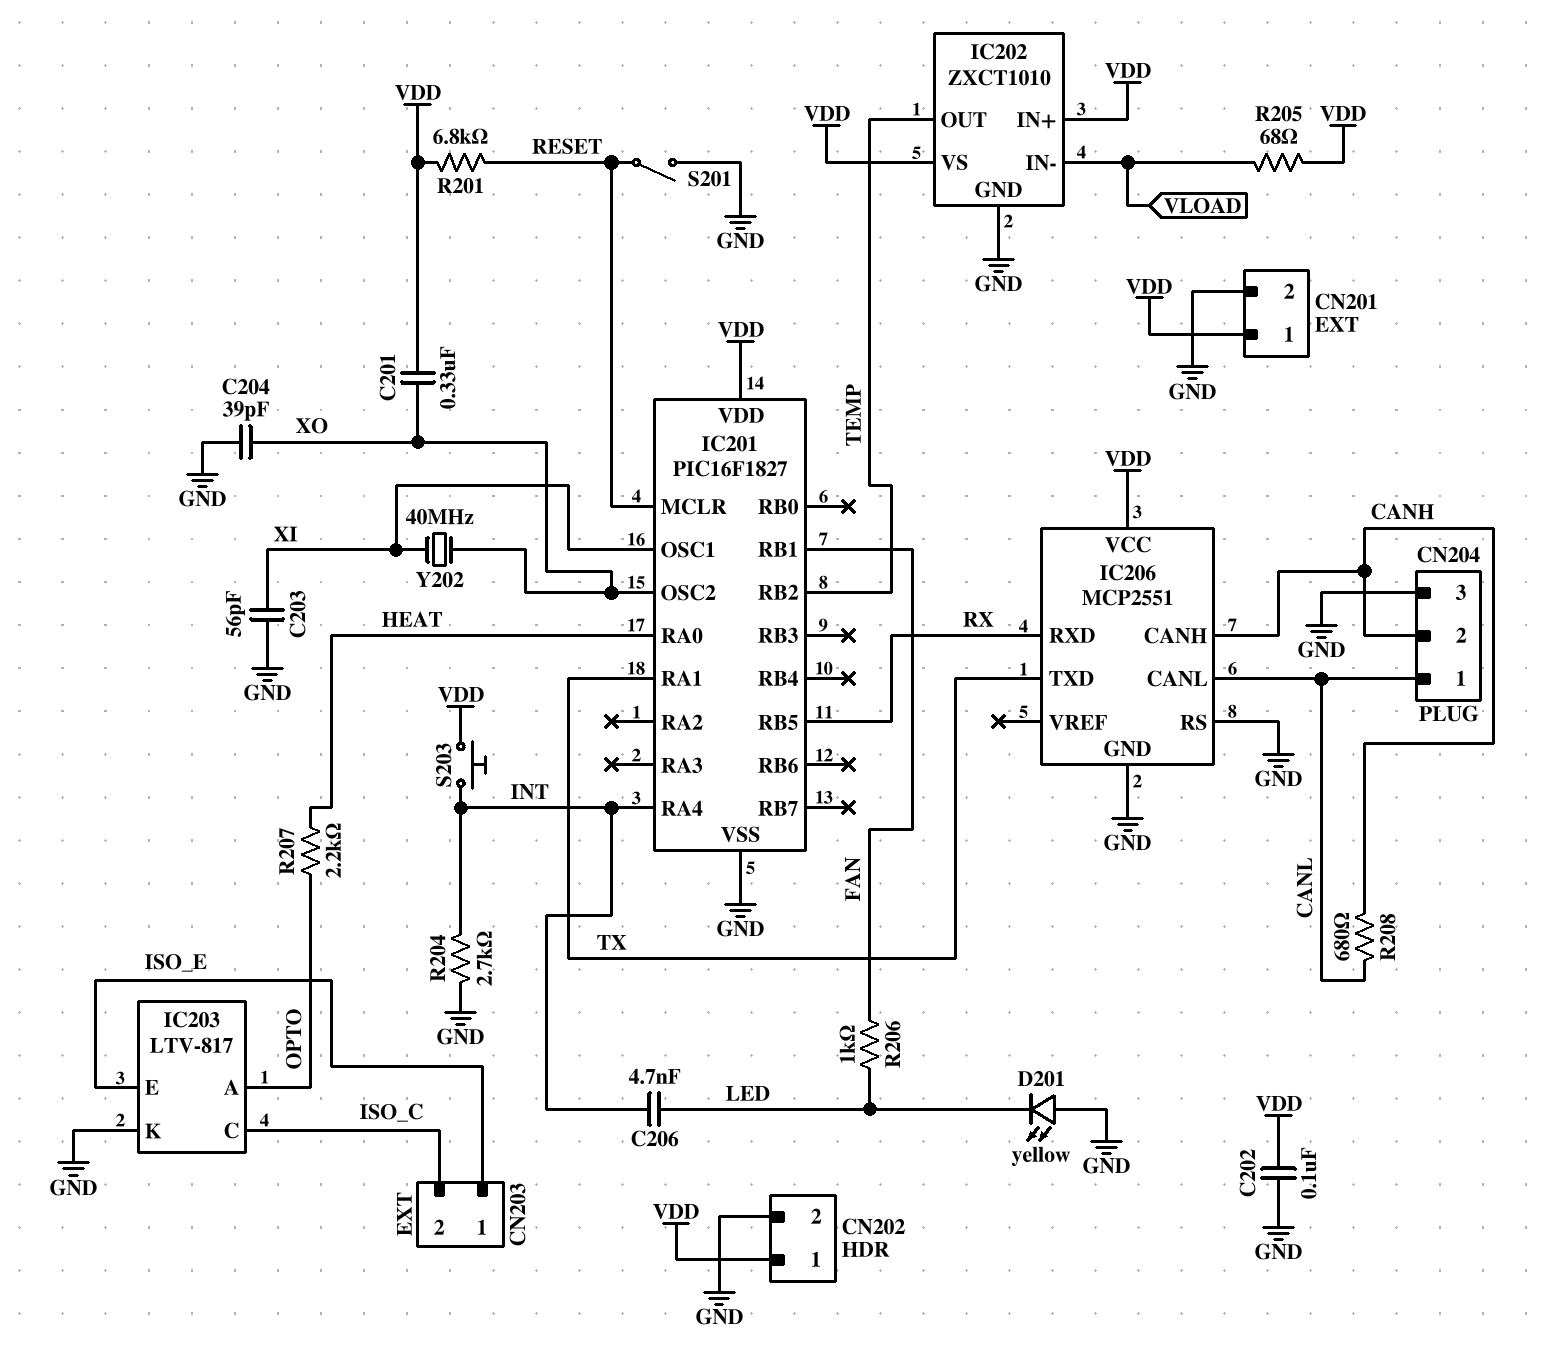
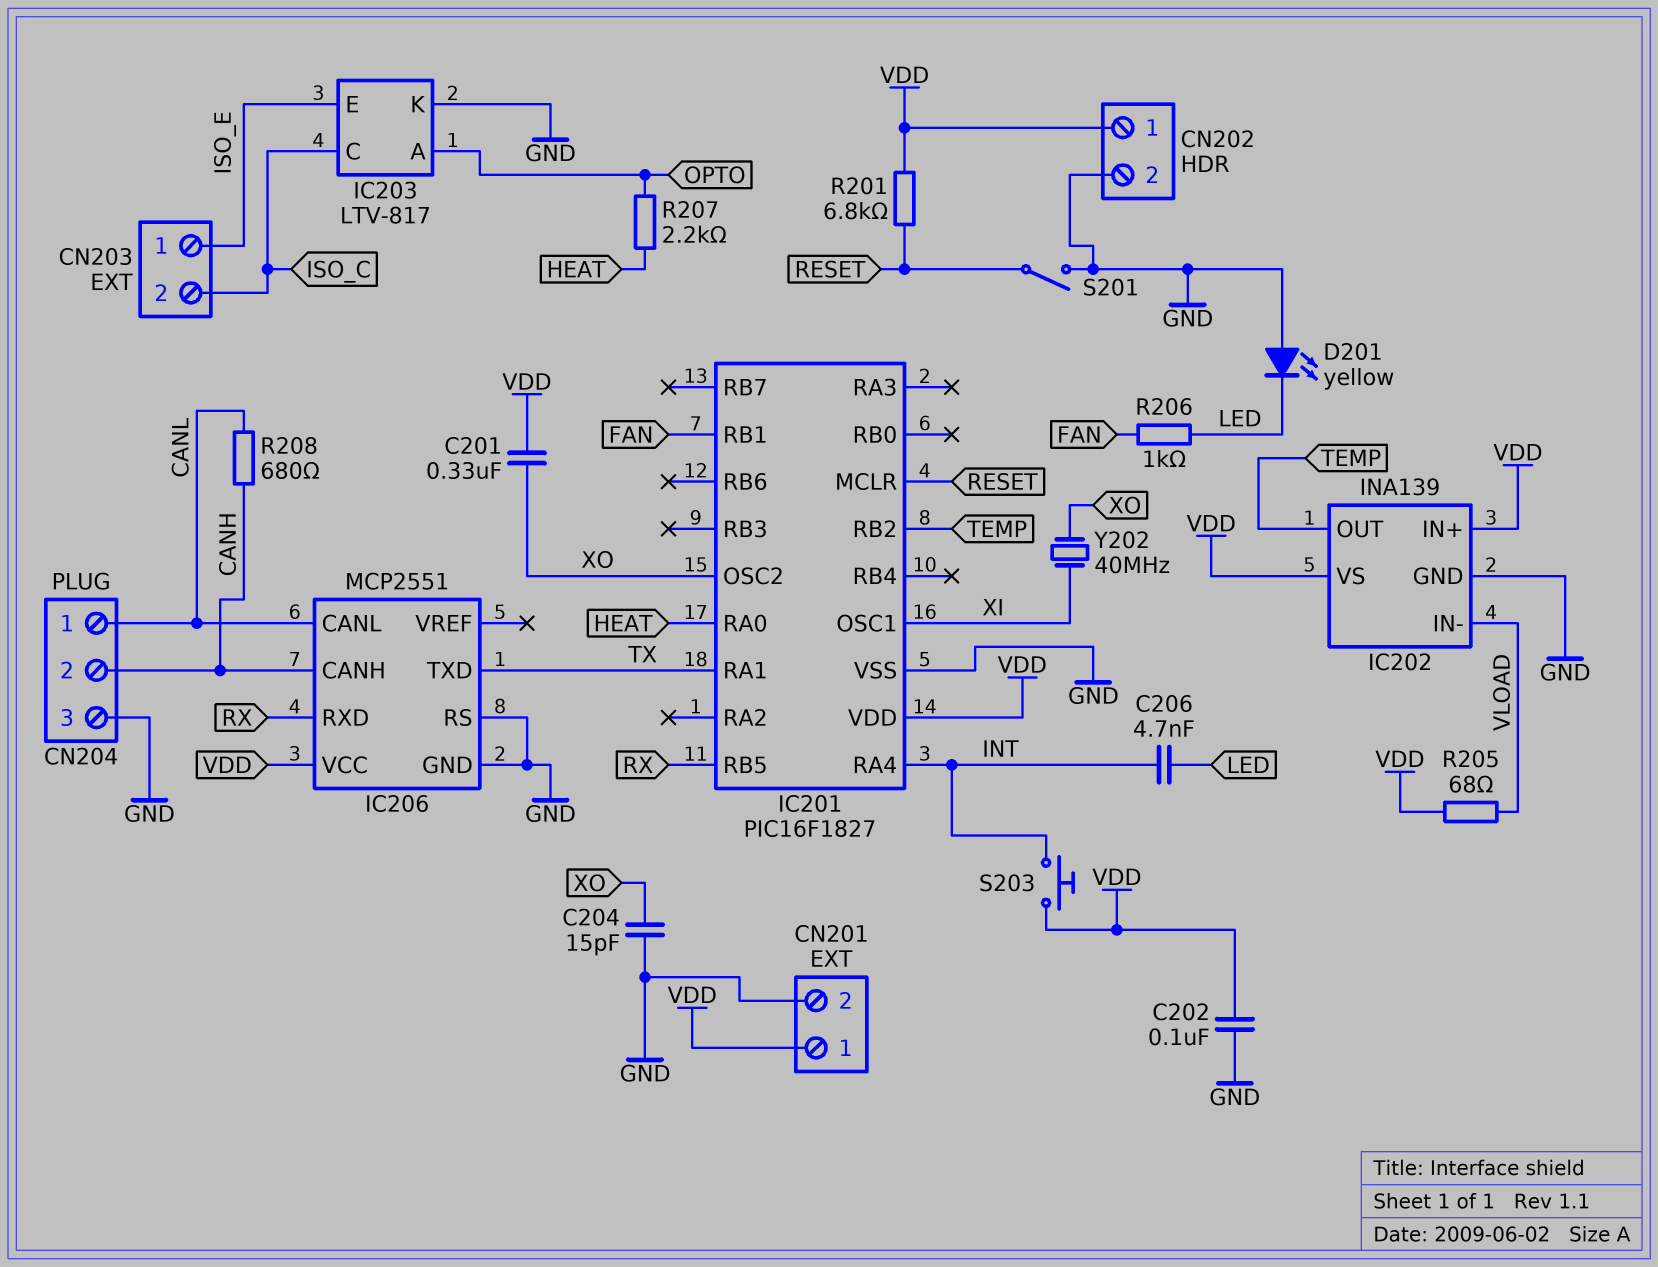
C203: 56pF (GND, XI) -> none
C204: 39pF (GND, XO) -> 15pF (GND, XO)
IC202: ZXCT1010 -> INA139
R204: 2.7k (GND, INT) -> none

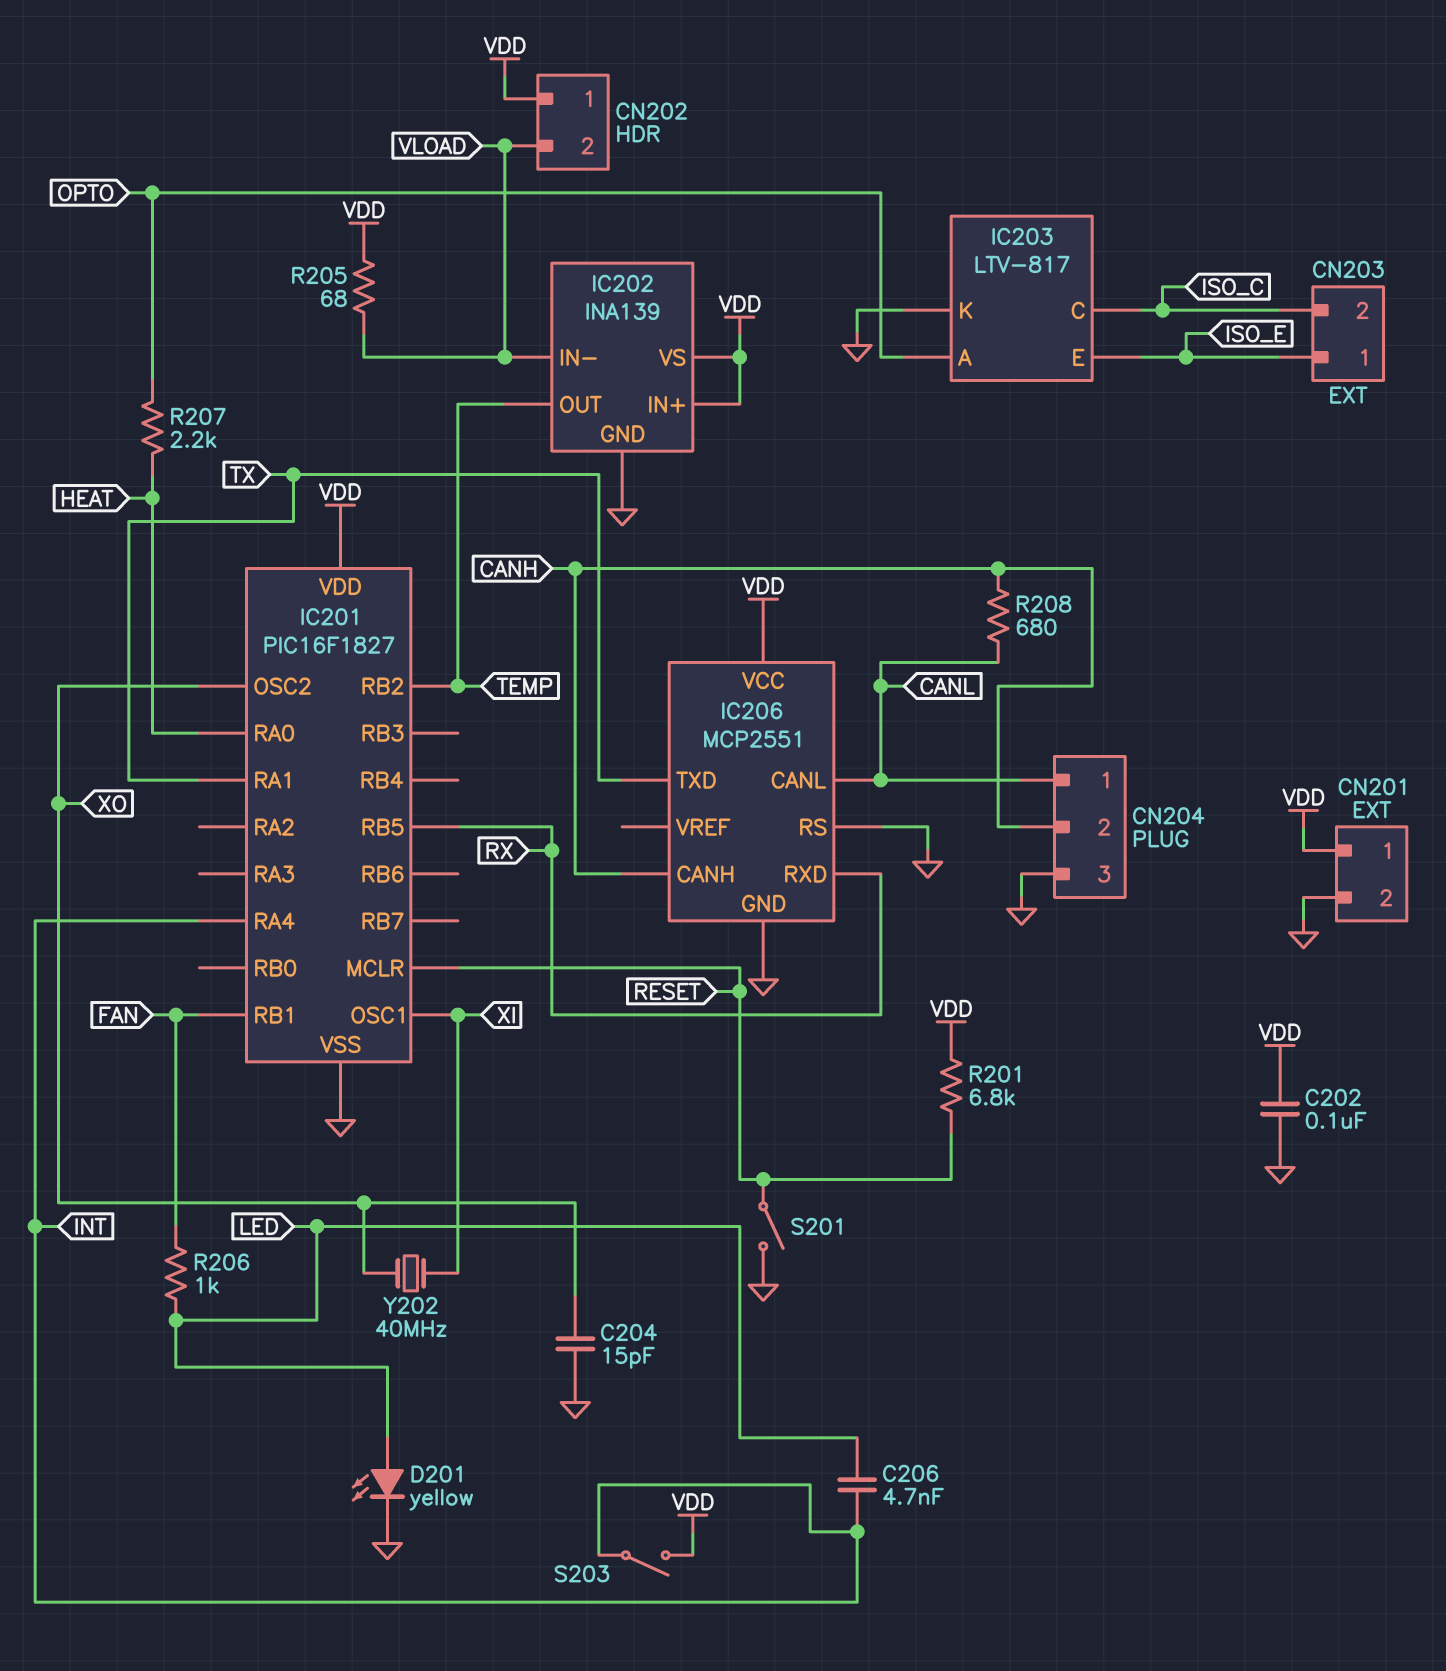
C201: 330nF (VDD, XO) -> none
CN202 pin 2: GND -> VLOAD
D201: LED yellow (A GND, K LED) -> LED yellow (A LED, K GND)
S203: button (INT, VDD) -> switch (INT, VDD)

